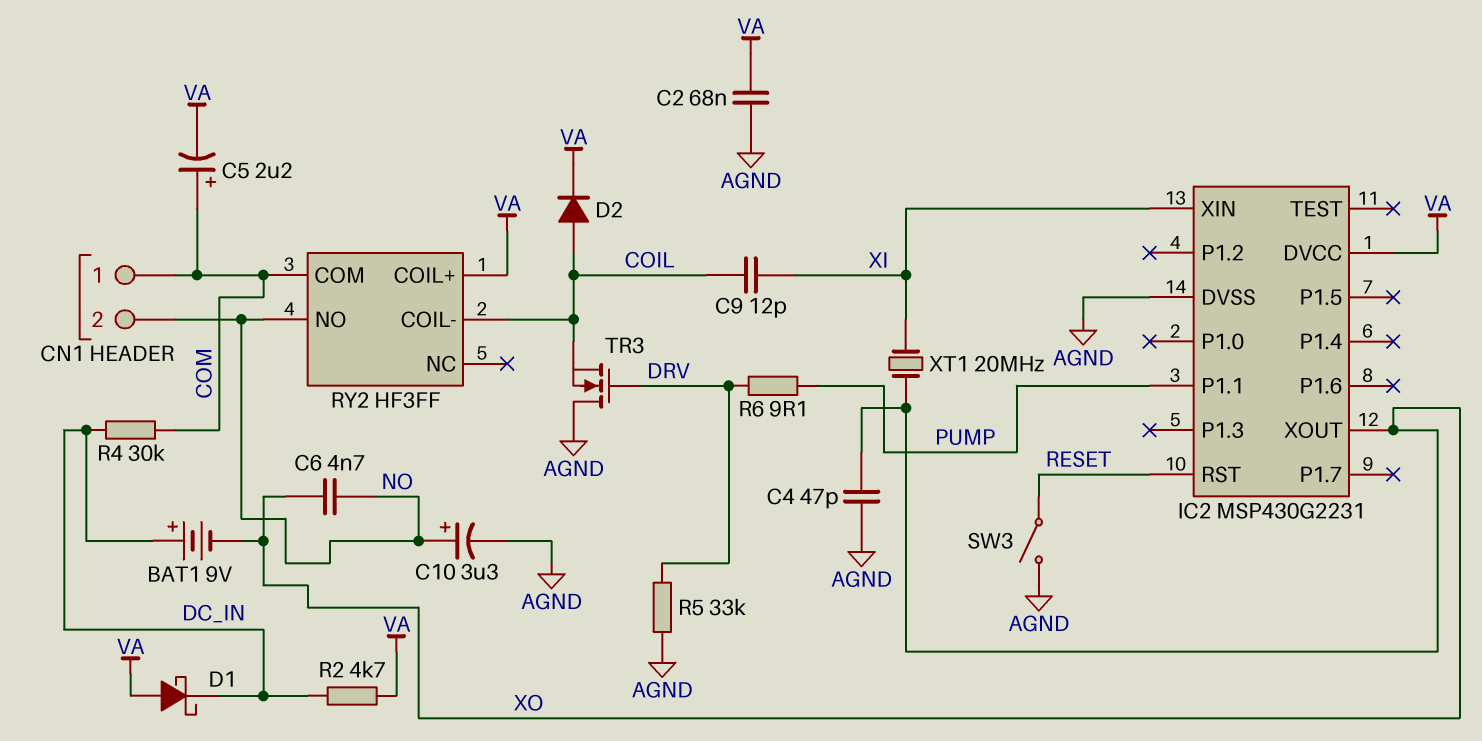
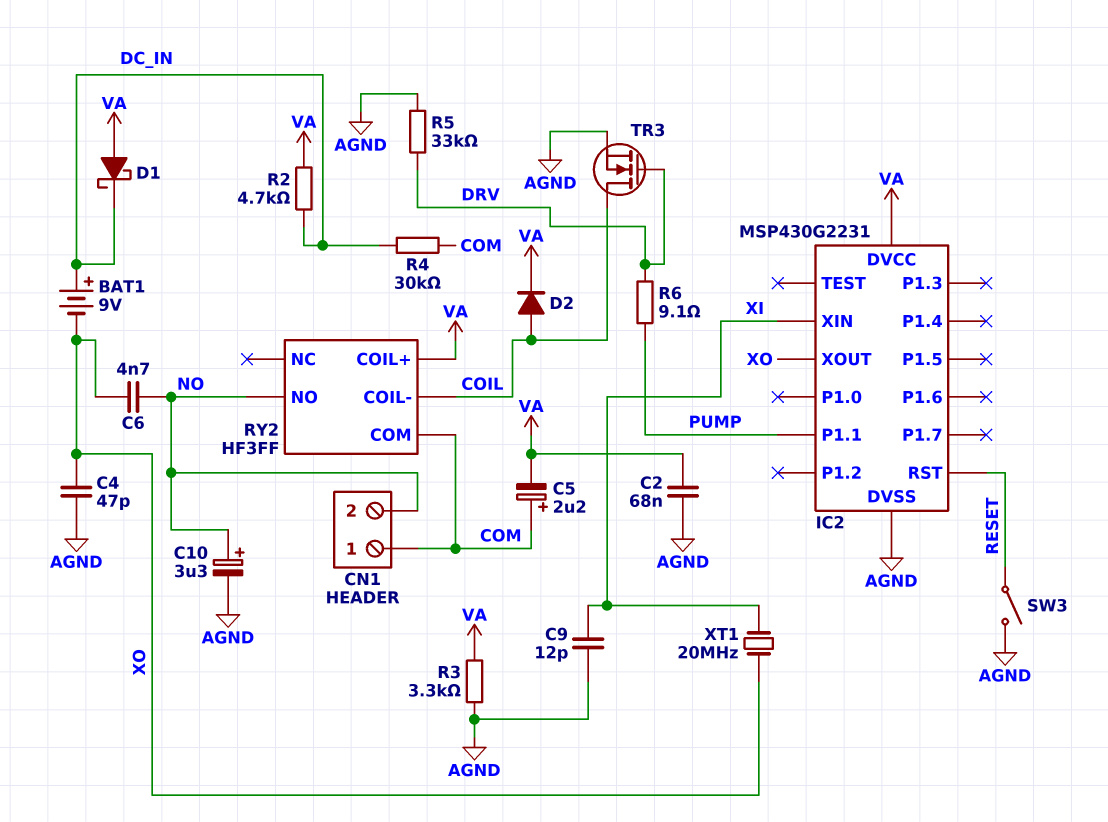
C9: 12pF (COIL, XI) -> 12pF (AGND, XI)
R3: none -> 3.3k (AGND, VA)
TR3: NMOS (G DRV, D AGND, S COIL) -> NMOS (G DRV, D COIL, S AGND)

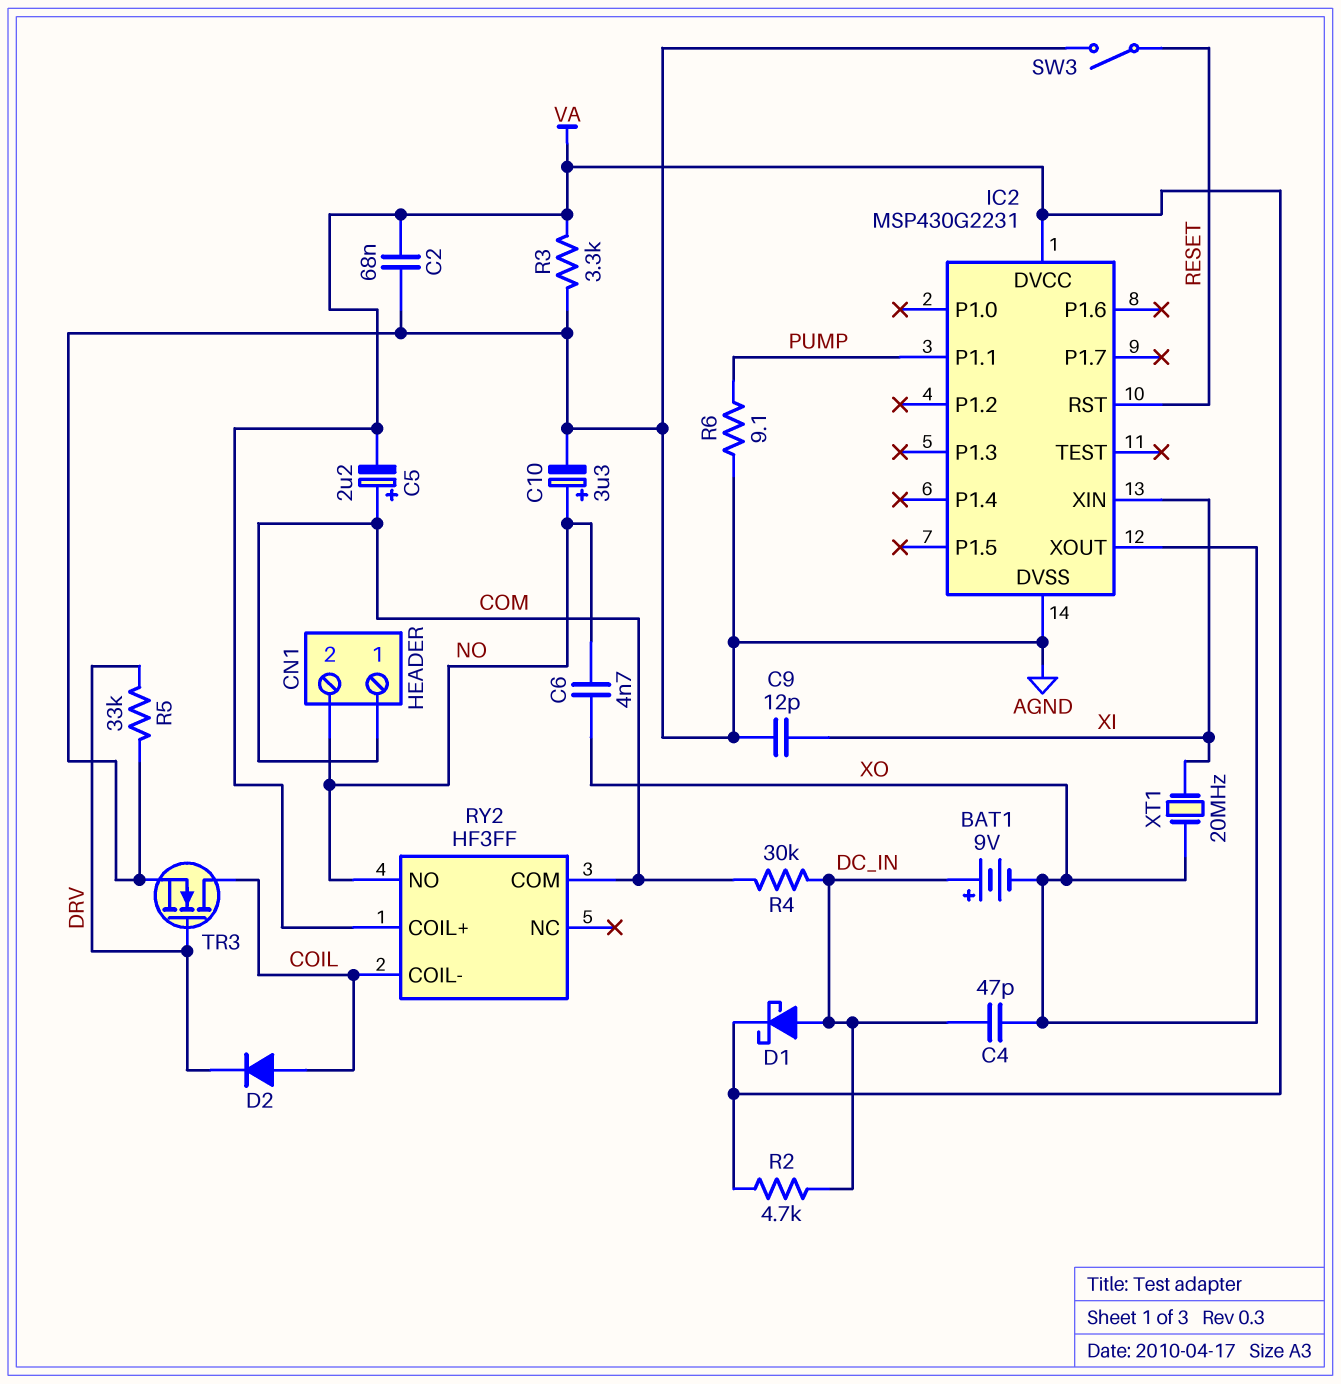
C4: 47pF (AGND, XO) -> 47pF (DC_IN, XO)
D1: schottky (A VA, K DC_IN) -> schottky (A DC_IN, K VA)
D2: diode (A COIL, K VA) -> diode (A COIL, K DRV)
R6: 9.1 (DRV, PUMP) -> 9.1 (AGND, PUMP)

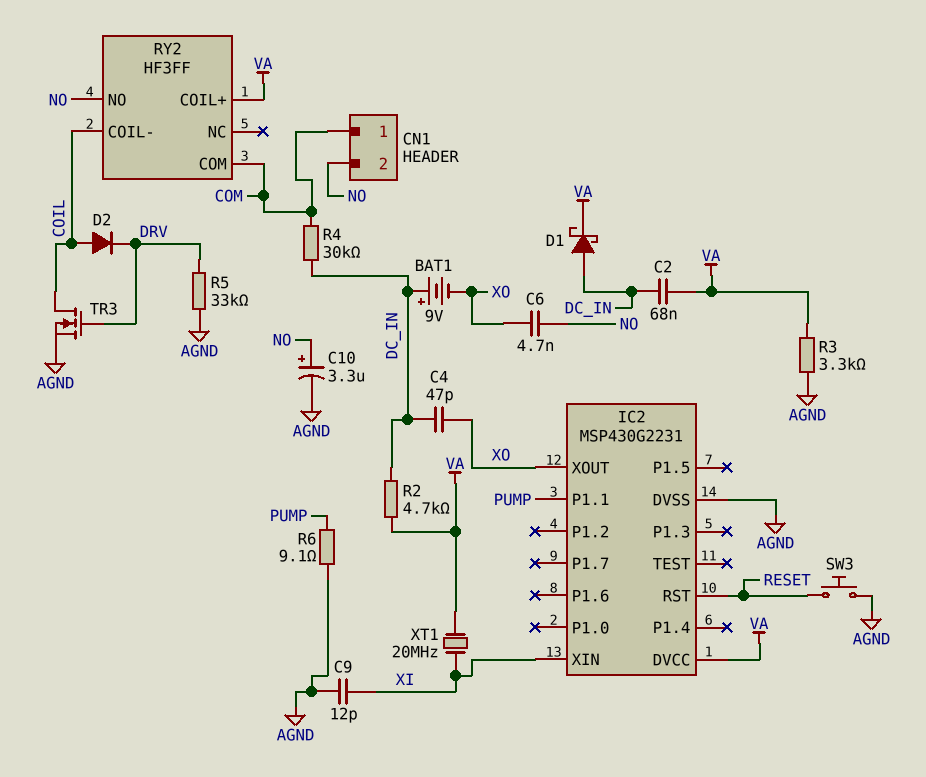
C2: 68nF (AGND, VA) -> 68nF (DC_IN, VA)
C5: 2.2uF (plus COM, minus VA) -> none
SW3: switch (AGND, RESET) -> button (AGND, RESET)
XT1: 20MHz (XI, XO) -> 20MHz (VA, XI)

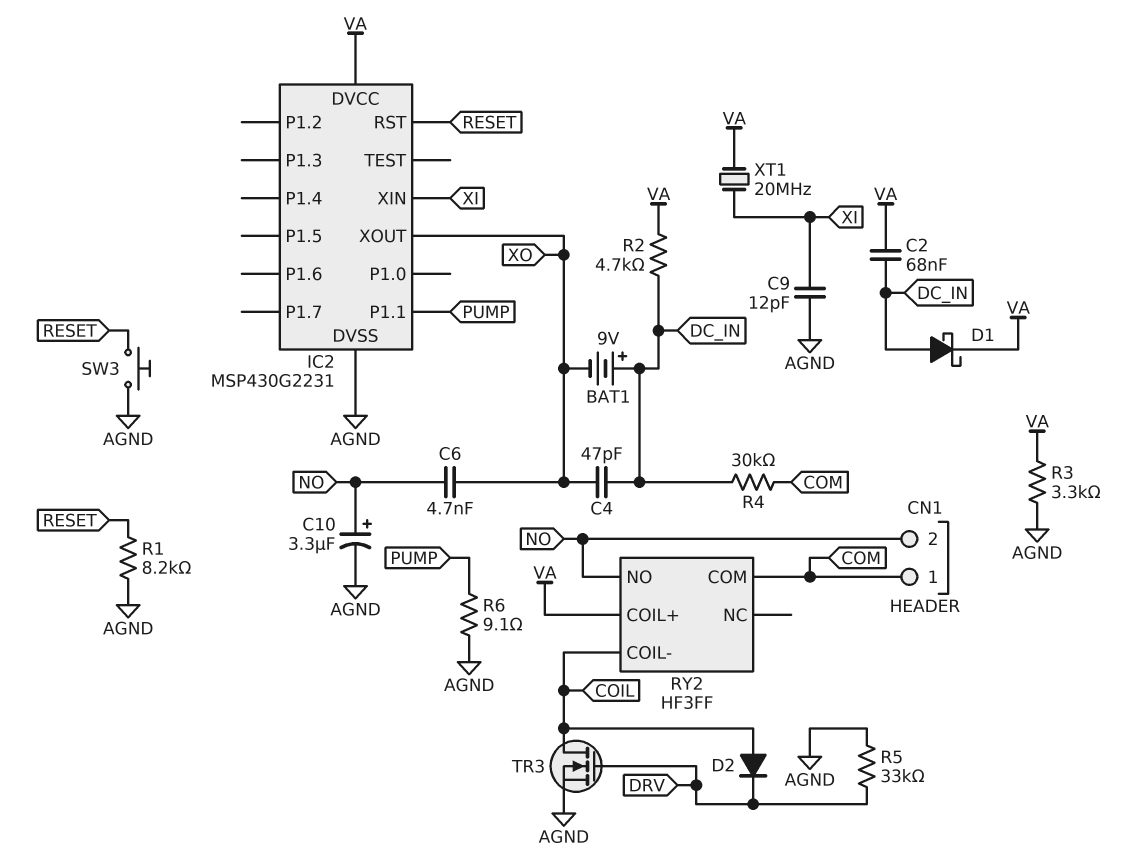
R1: none -> 8.2k (AGND, RESET)

